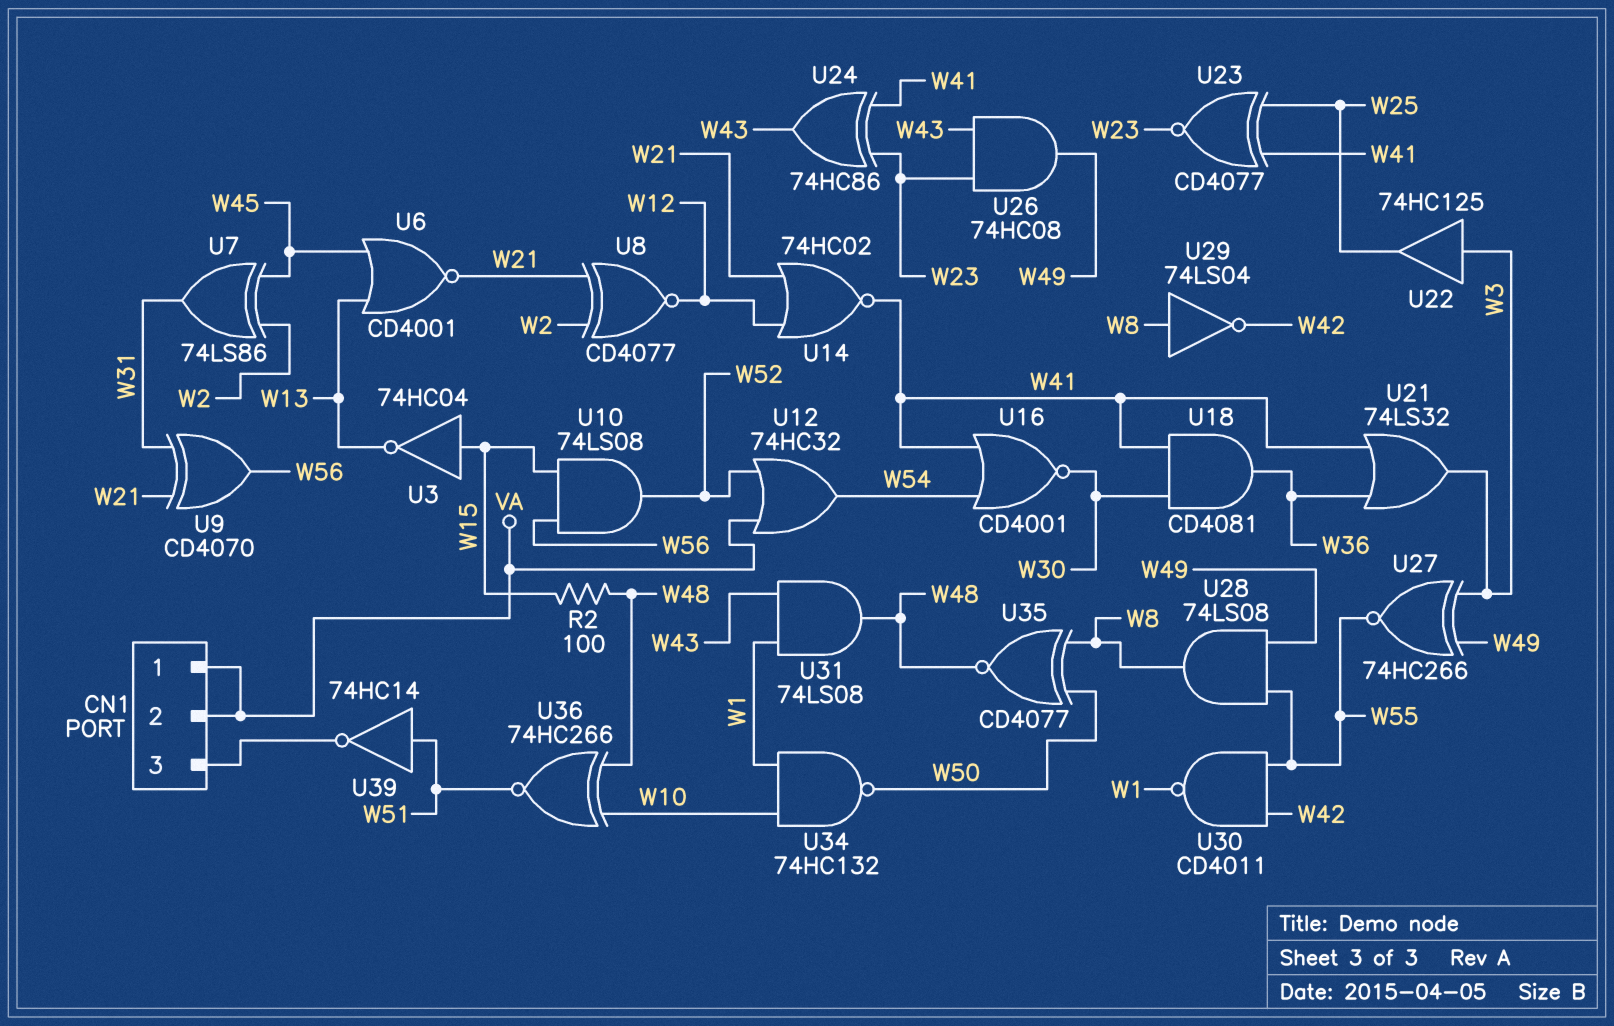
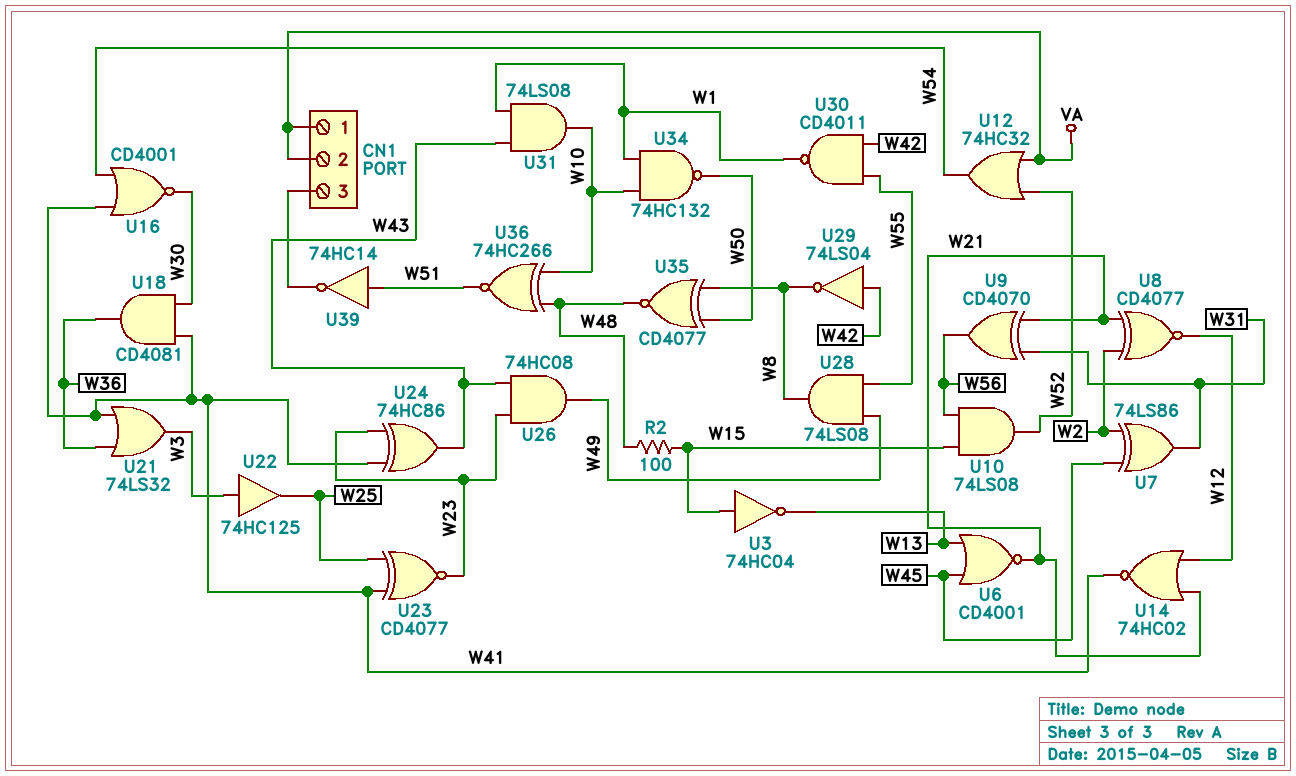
U27: XNOR 74HC266 (in W3, in W49, out W55) -> none
U29: NOT 74LS04 (in W8, out W42) -> NOT 74LS04 (in W42, out W8)
U31: AND 74LS08 (in W1, in W43, out W48) -> AND 74LS08 (in W1, in W43, out W10)

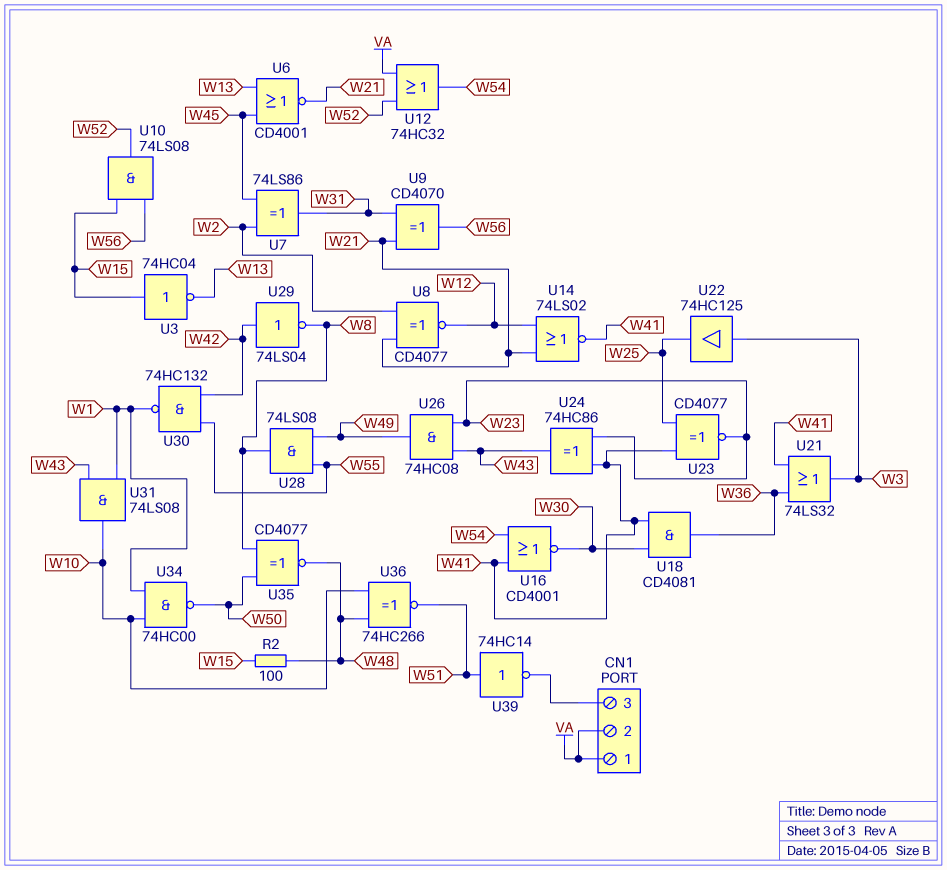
U14: NOR 74HC02 (in W12, in W21, out W41) -> NOR 74LS02 (in W12, in W21, out W41)
U30: NAND CD4011 (in W42, in W55, out W1) -> NAND 74HC132 (in W42, in W55, out W1)
U34: NAND 74HC132 (in W1, in W10, out W50) -> NAND 74HC00 (in W1, in W10, out W50)

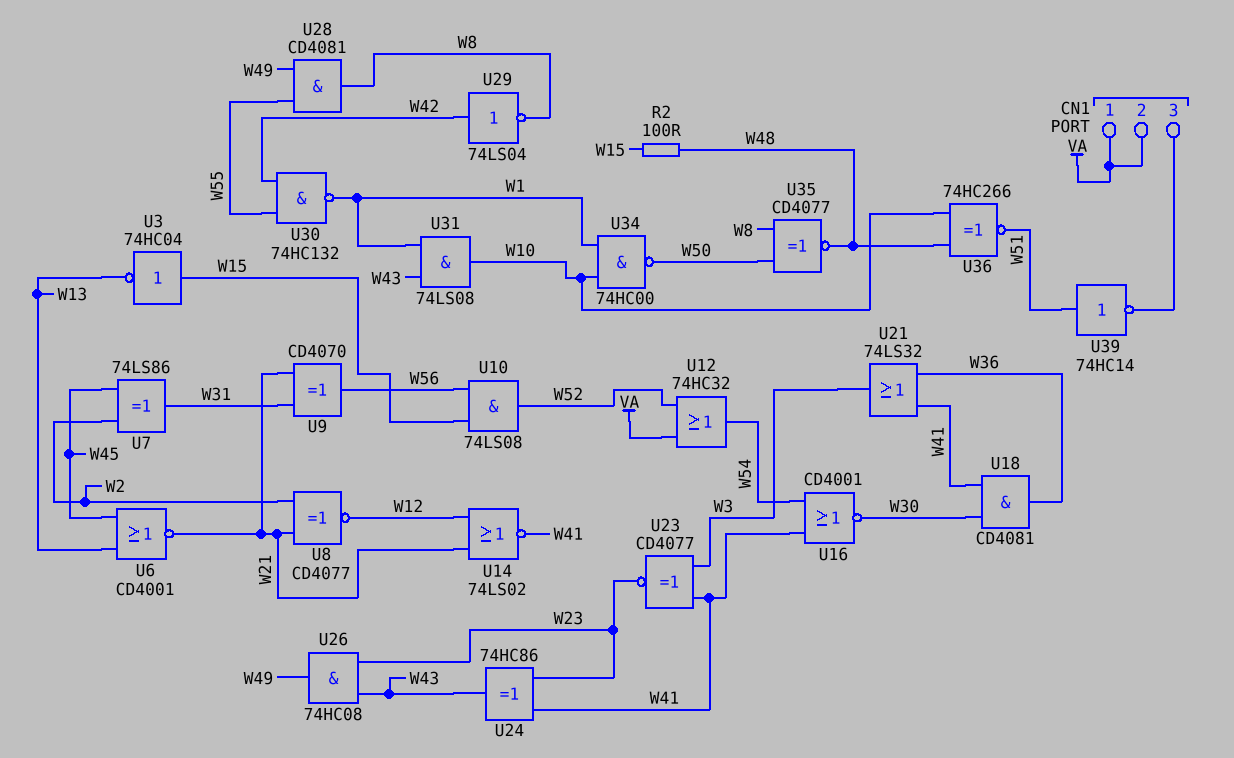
U22: buffer 74HC125 (in W3, out W25) -> none
U23: XNOR CD4077 (in W25, in W41, out W23) -> XNOR CD4077 (in W3, in W41, out W23)
U28: AND 74LS08 (in W49, in W55, out W8) -> AND CD4081 (in W49, in W55, out W8)

